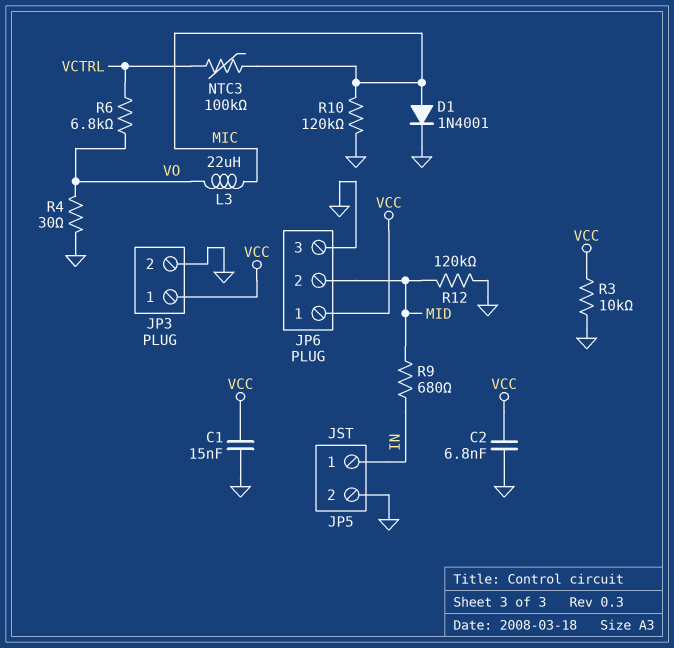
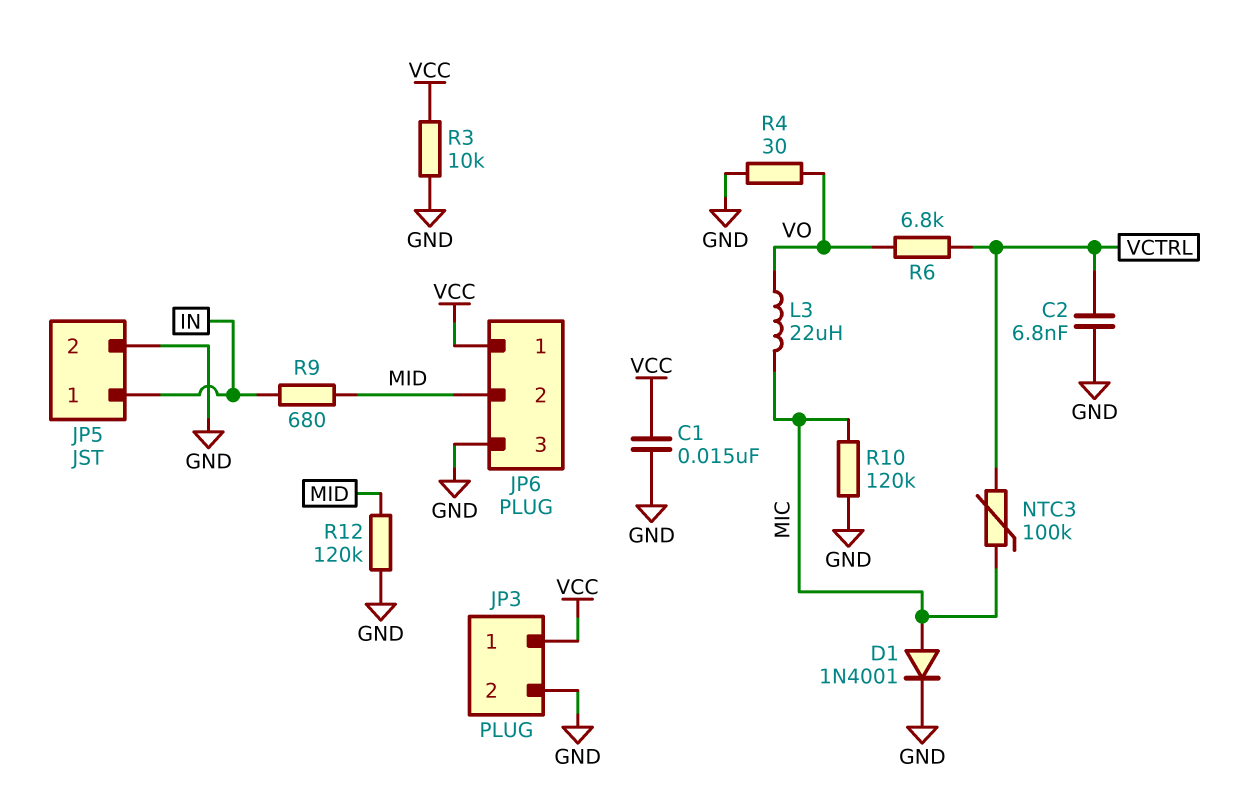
C2: 6.8nF (GND, VCC) -> 6.8nF (GND, VCTRL)

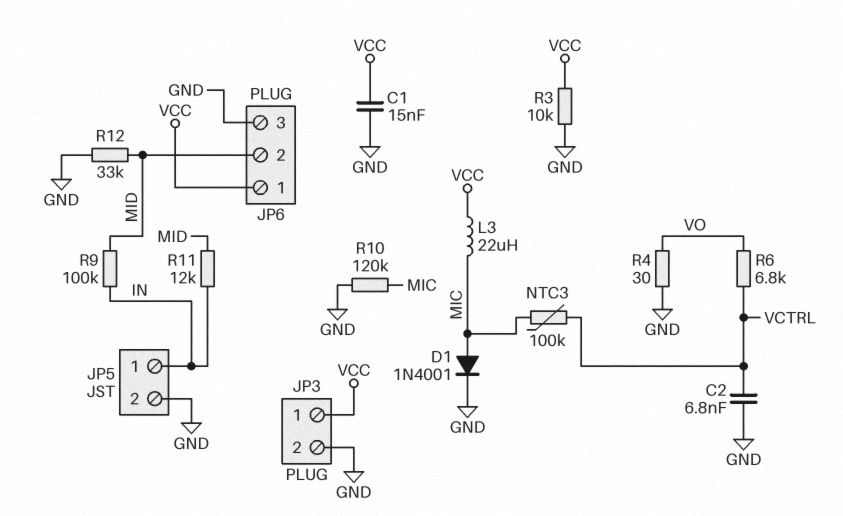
L3: 22uH (MIC, VO) -> 22uH (MIC, VCC)
R9: 680 (IN, MID) -> 100k (IN, MID)
R11: none -> 12k (IN, MID)
R12: 120k (GND, MID) -> 33k (GND, MID)

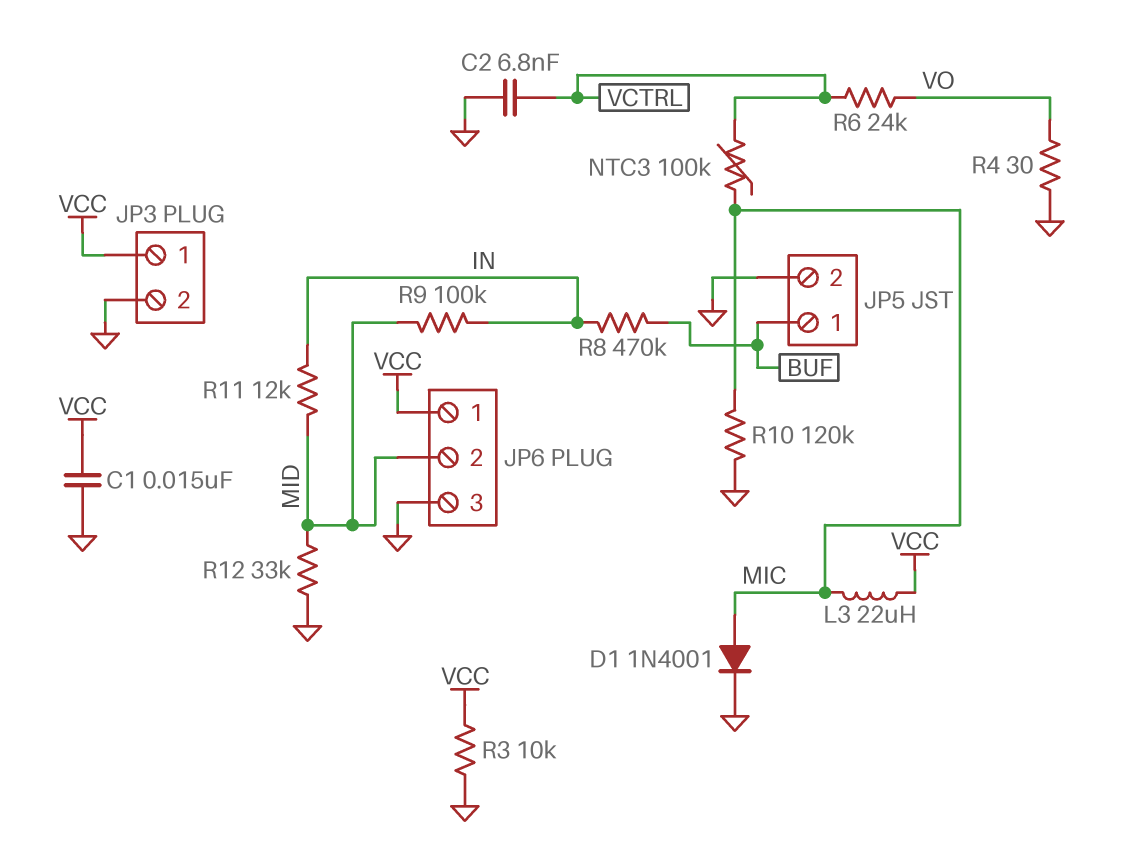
JP5 pin 1: IN -> BUF
R6: 6.8k (VCTRL, VO) -> 24k (VCTRL, VO)
R8: none -> 470k (BUF, IN)

